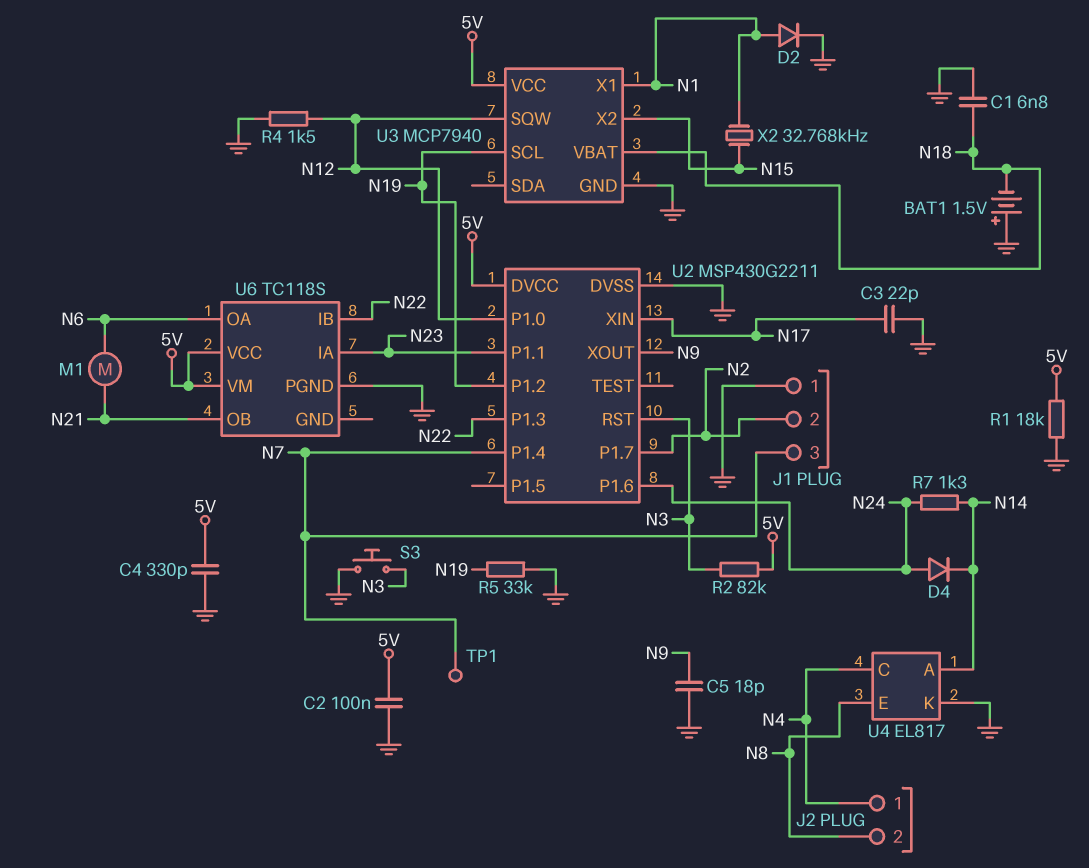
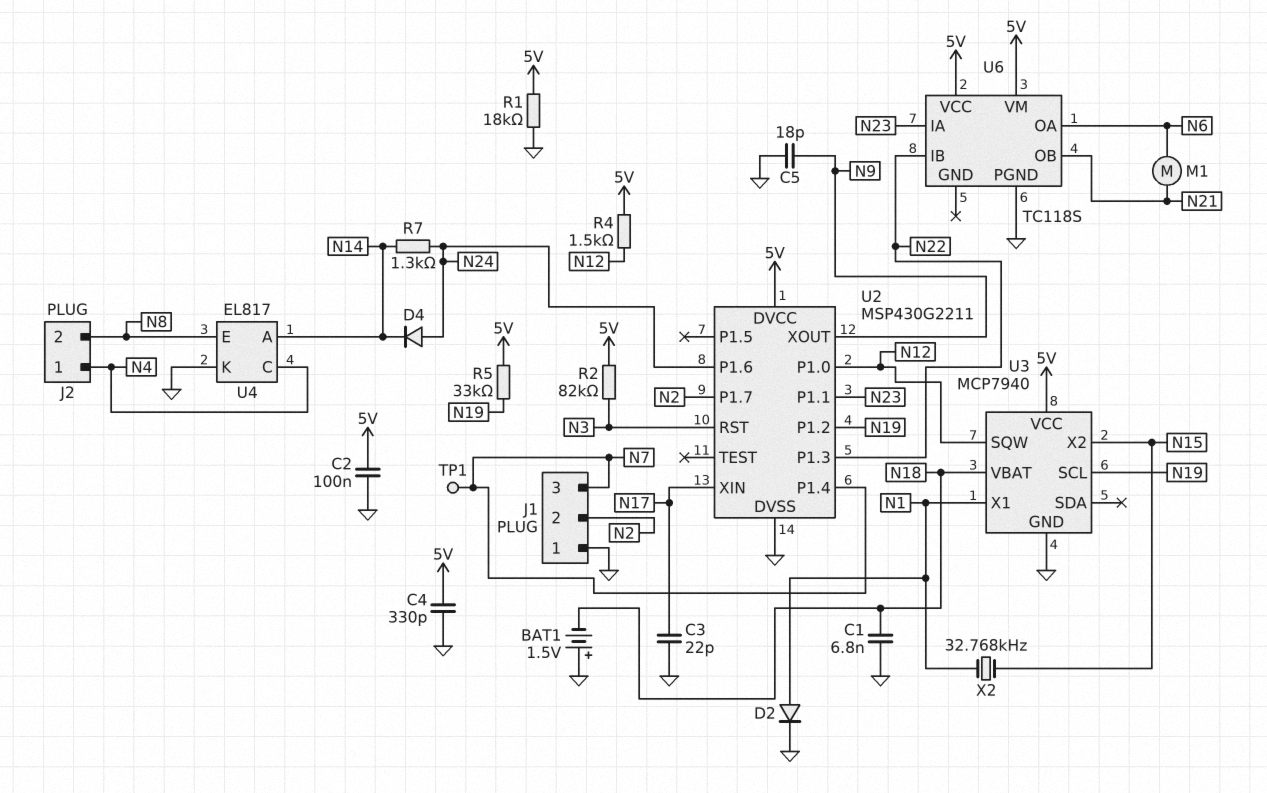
R4: 1.5k (GND, N12) -> 1.5k (5V, N12)
R5: 33k (GND, N19) -> 33k (5V, N19)
S3: button (GND, N3) -> none

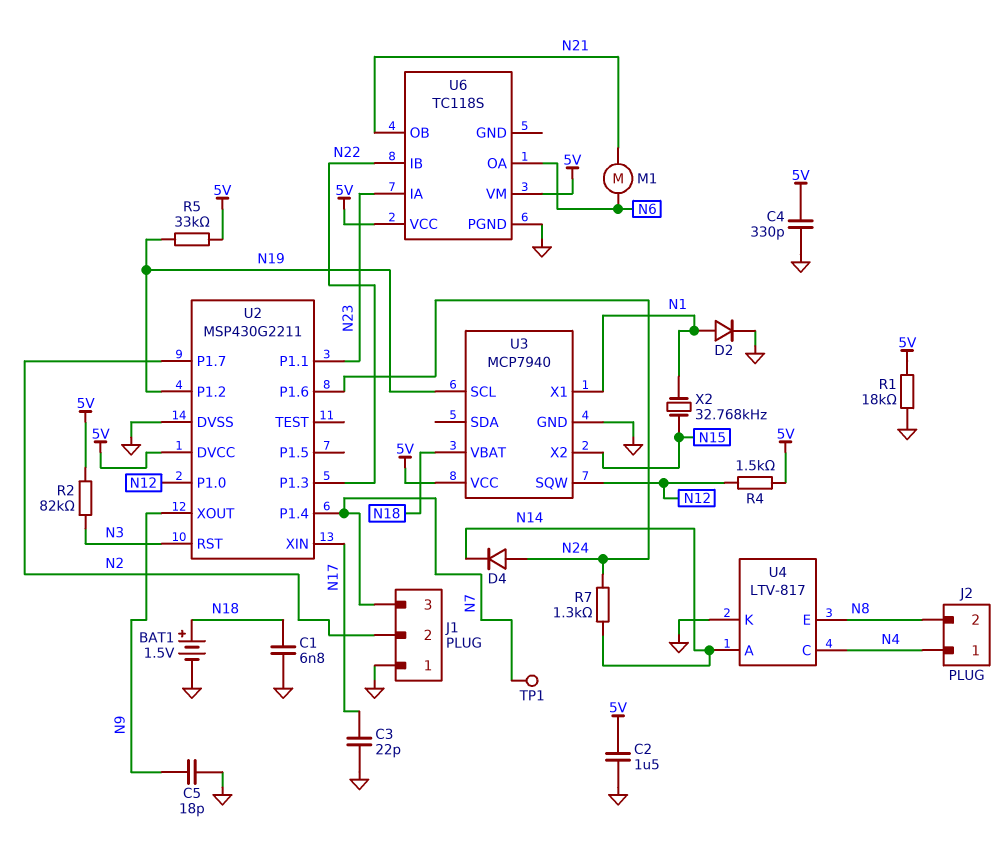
BAT1: 1.5V (plus GND, minus N18) -> 1.5V (plus N18, minus GND)
C2: 100nF (5V, GND) -> 1.5uF (5V, GND)
U4: EL817 -> LTV-817

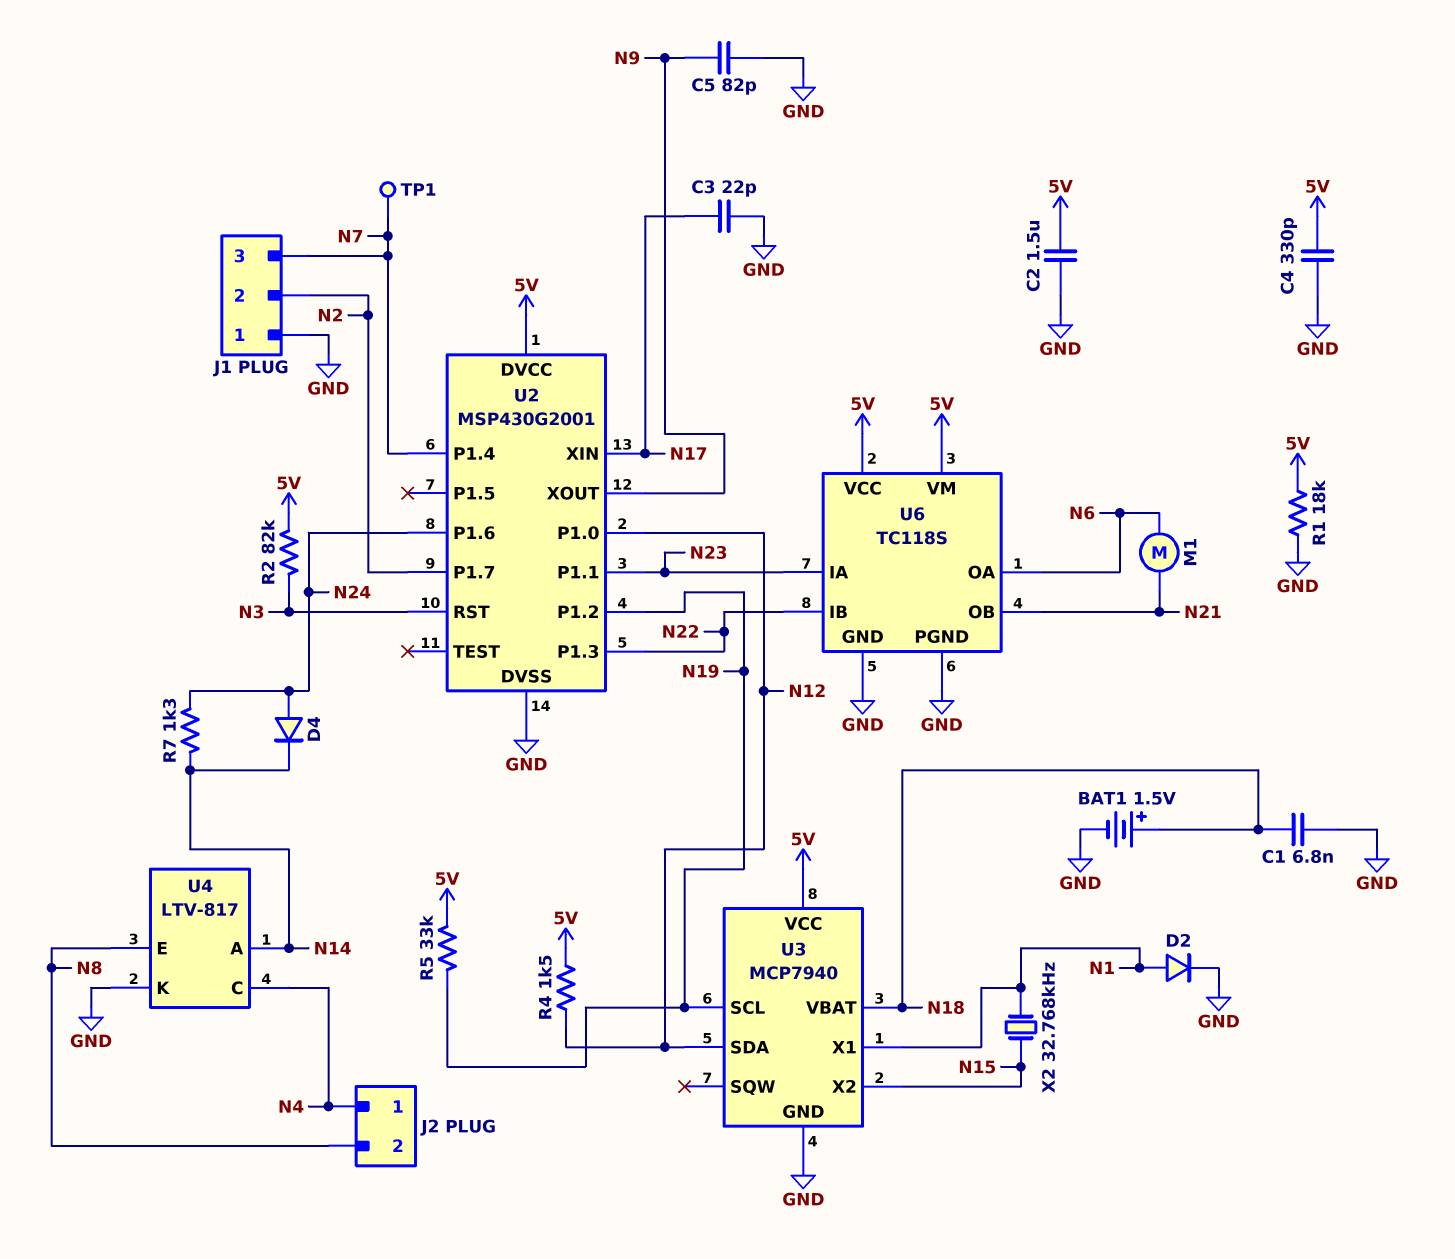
C5: 18pF (GND, N9) -> 82pF (GND, N9)
U2: MSP430G2211 -> MSP430G2001
U3 pin SDA: none -> N12
U3 pin SQW: N12 -> none
U6 pin GND: none -> GND

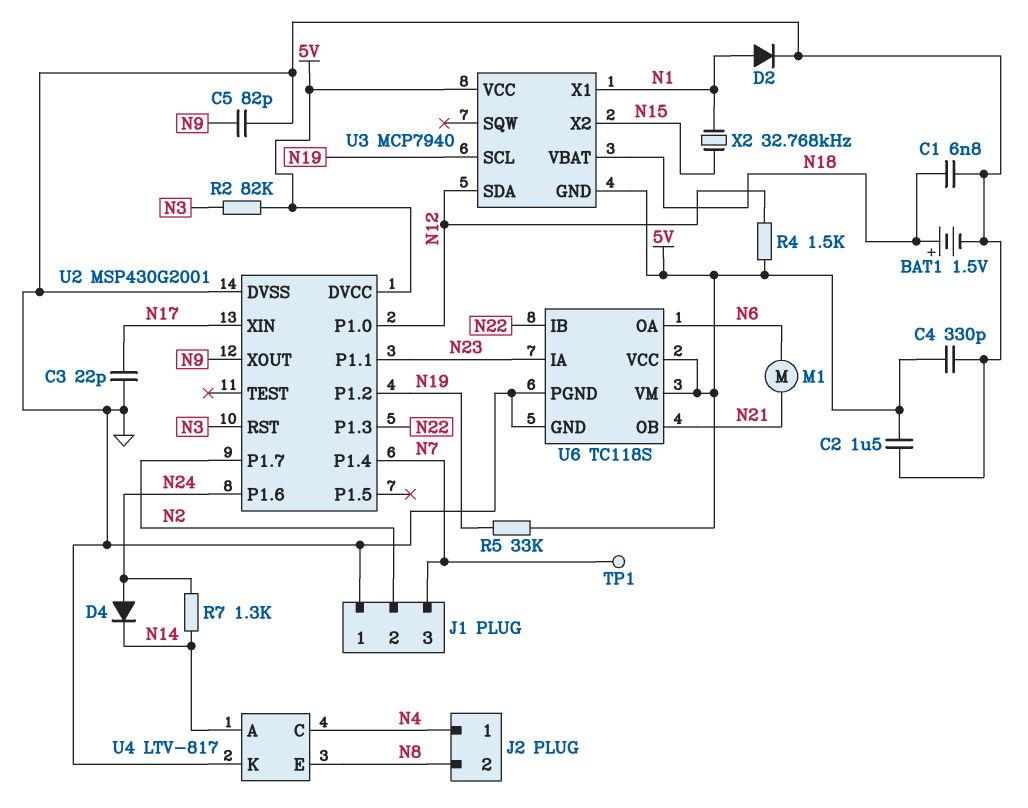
R1: 18k (5V, GND) -> none
U3 pin GND: GND -> 5V

